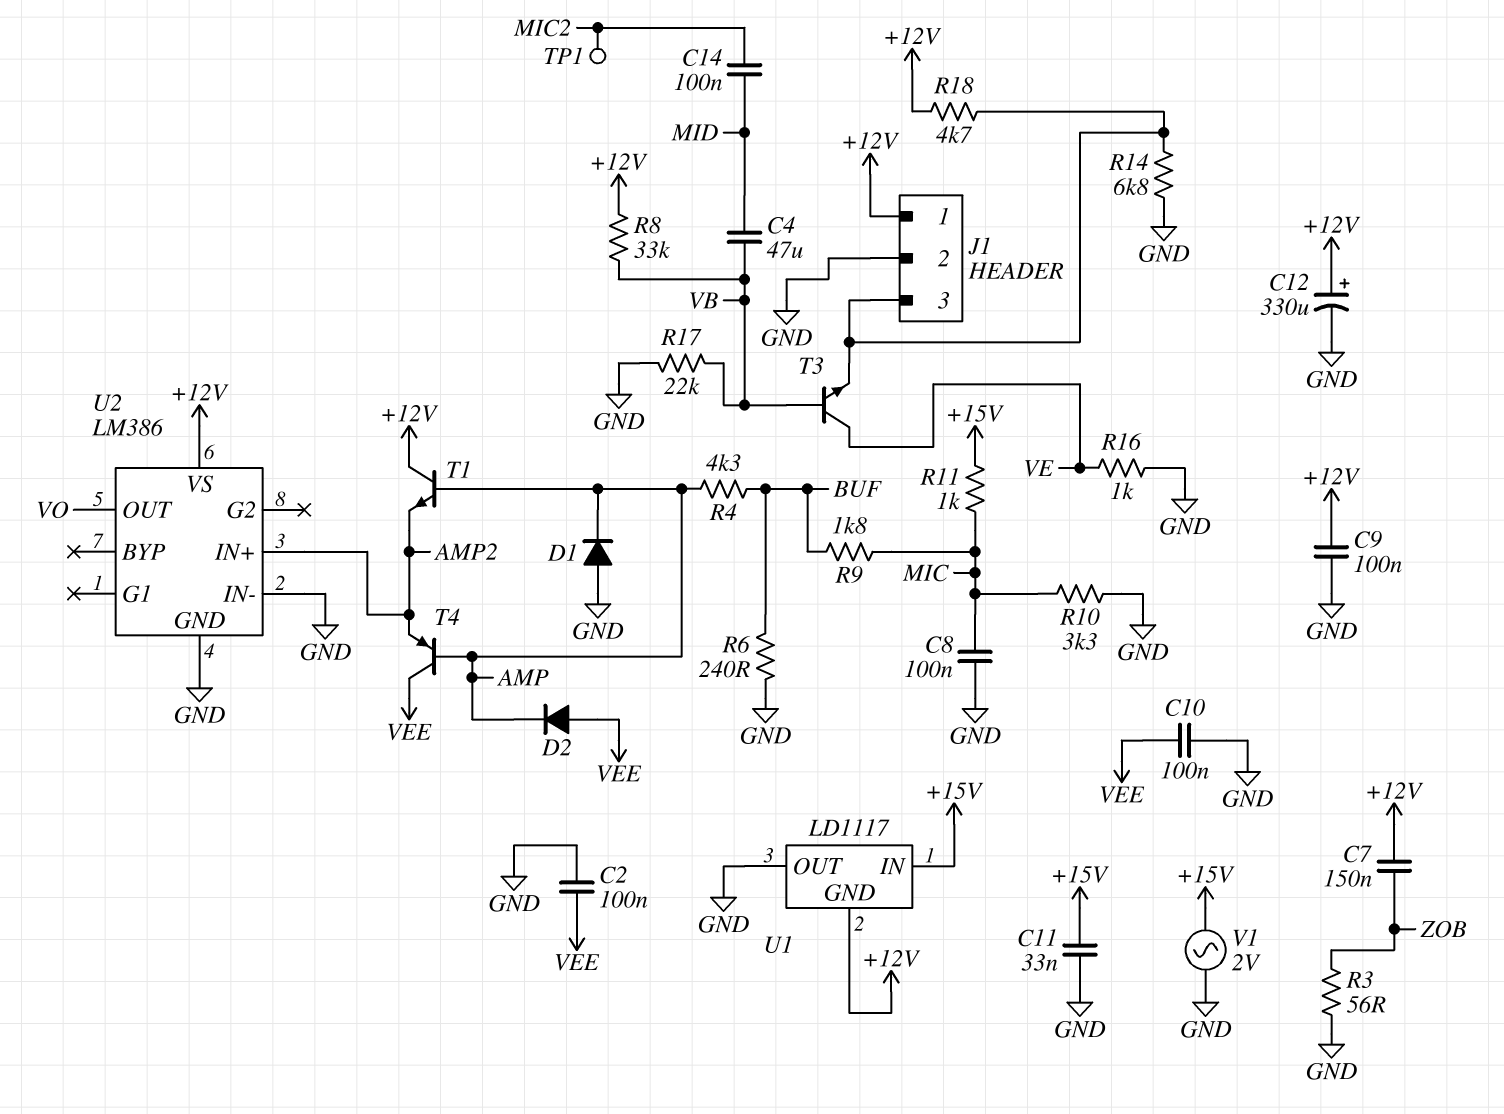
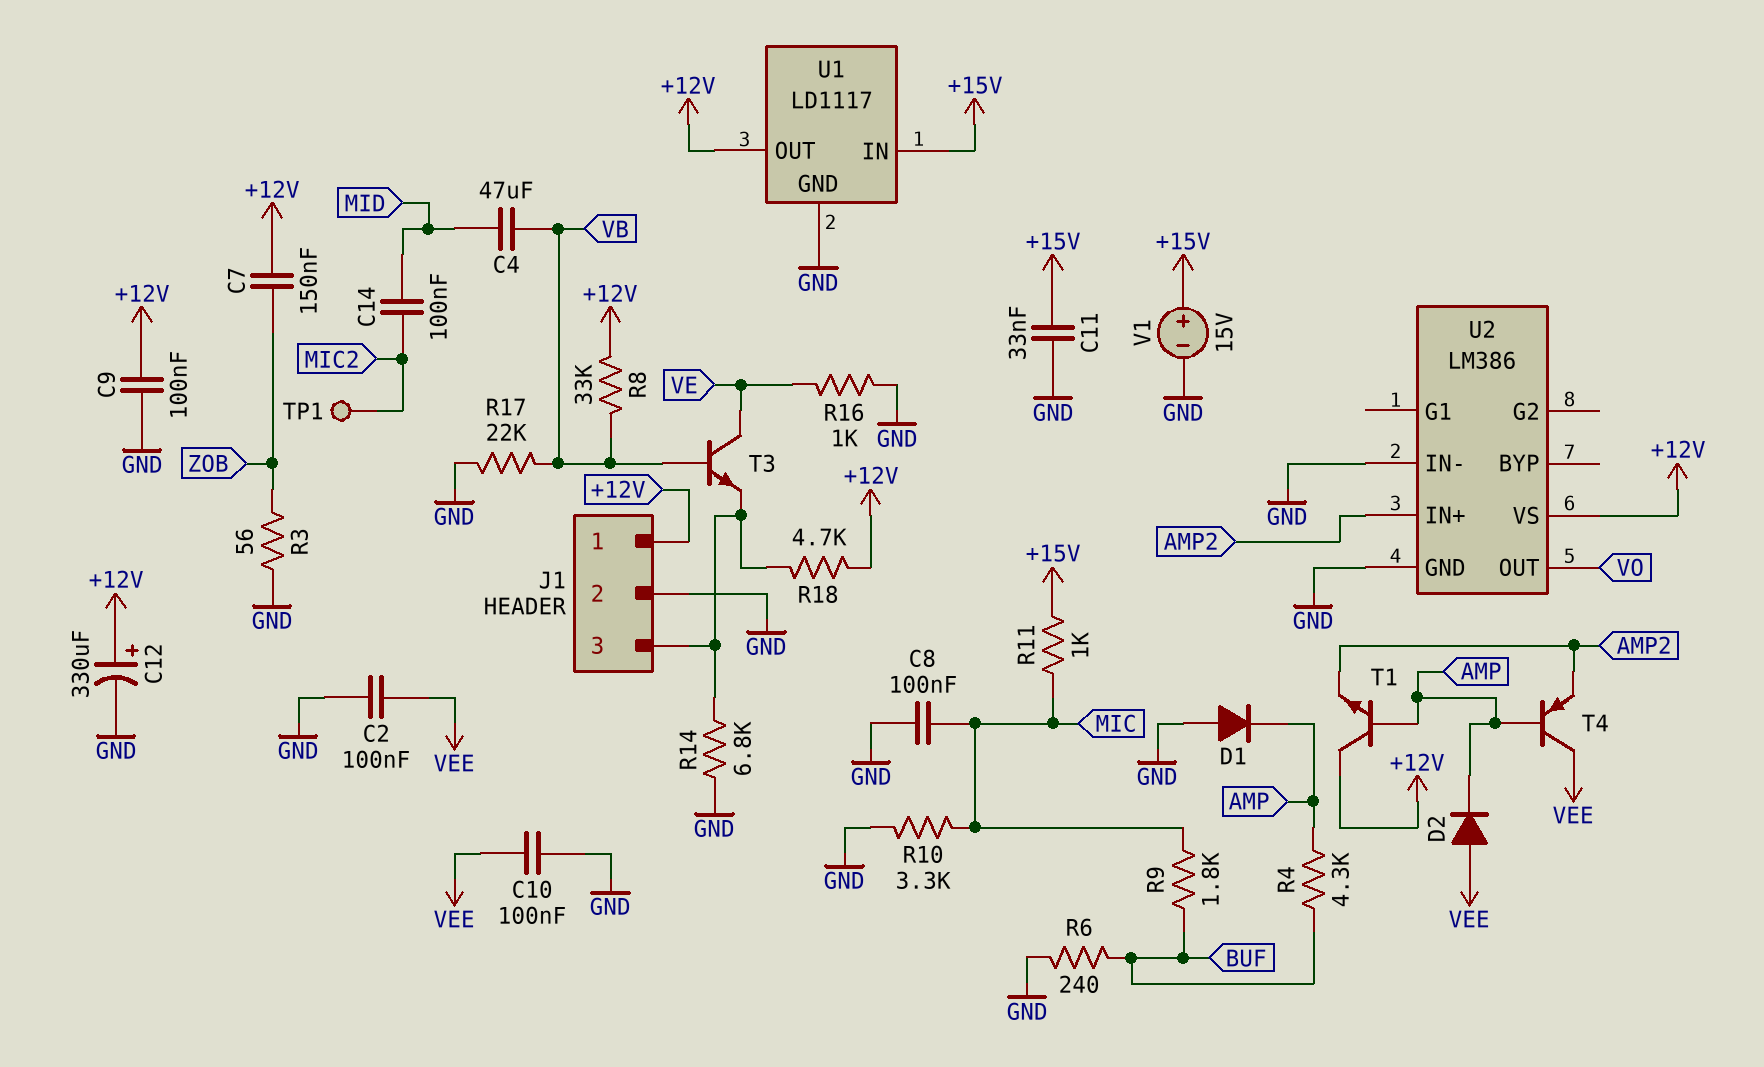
U1 pin GND: +12V -> GND
U1 pin OUT: GND -> +12V
V1: AC 2V (+15V, GND) -> 15V (plus +15V, minus GND)

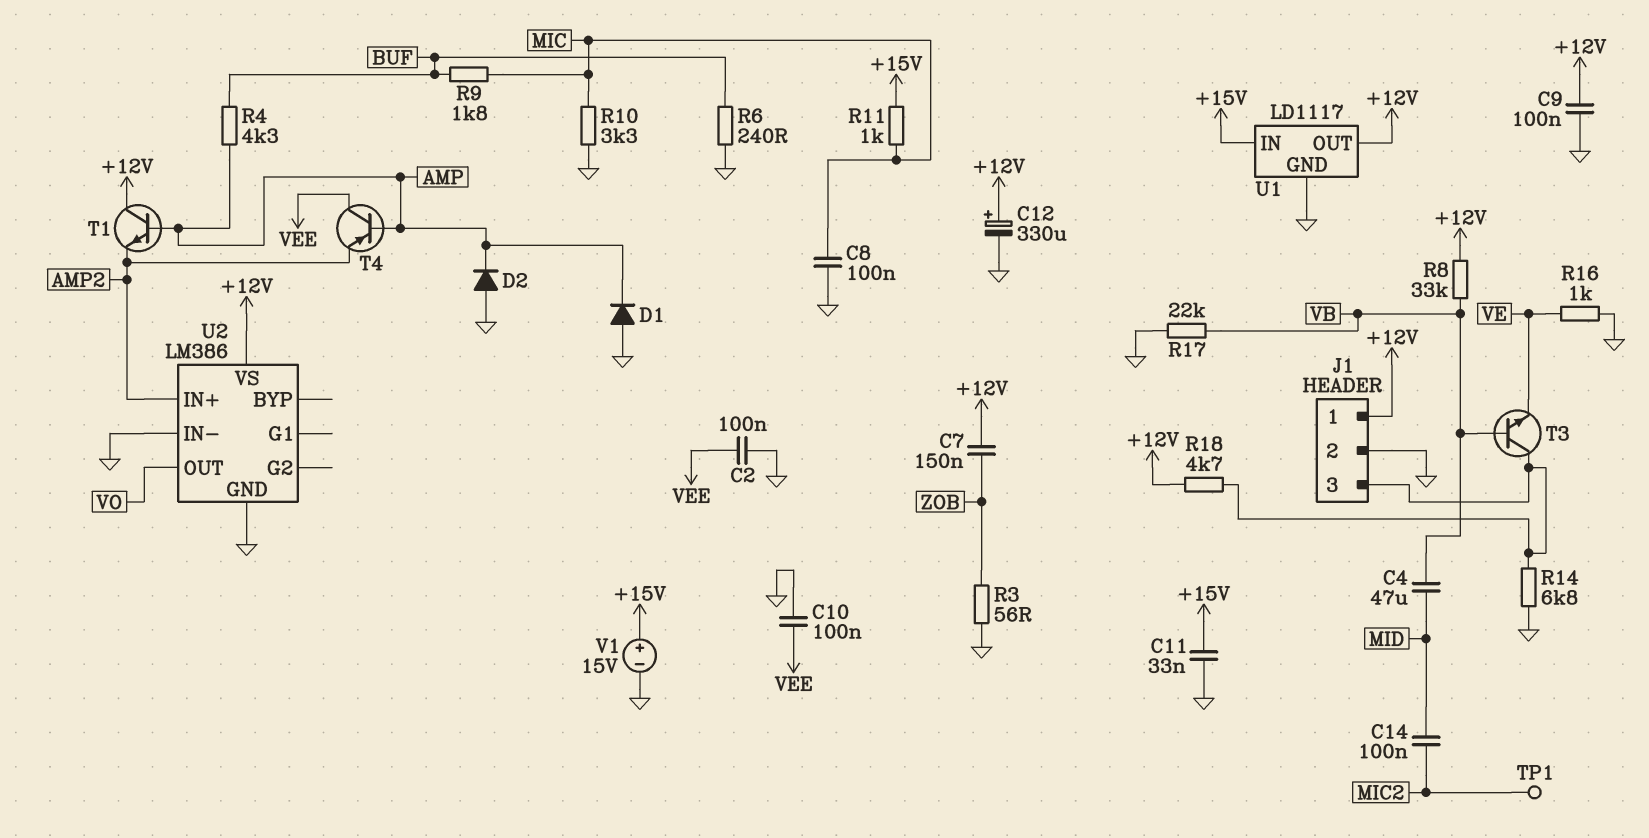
D2: diode (A VEE, K AMP) -> diode (A GND, K AMP)
T3: NPN (B VB, C VE, E J1/3) -> NPN (B VB, C J1/3, E VE)

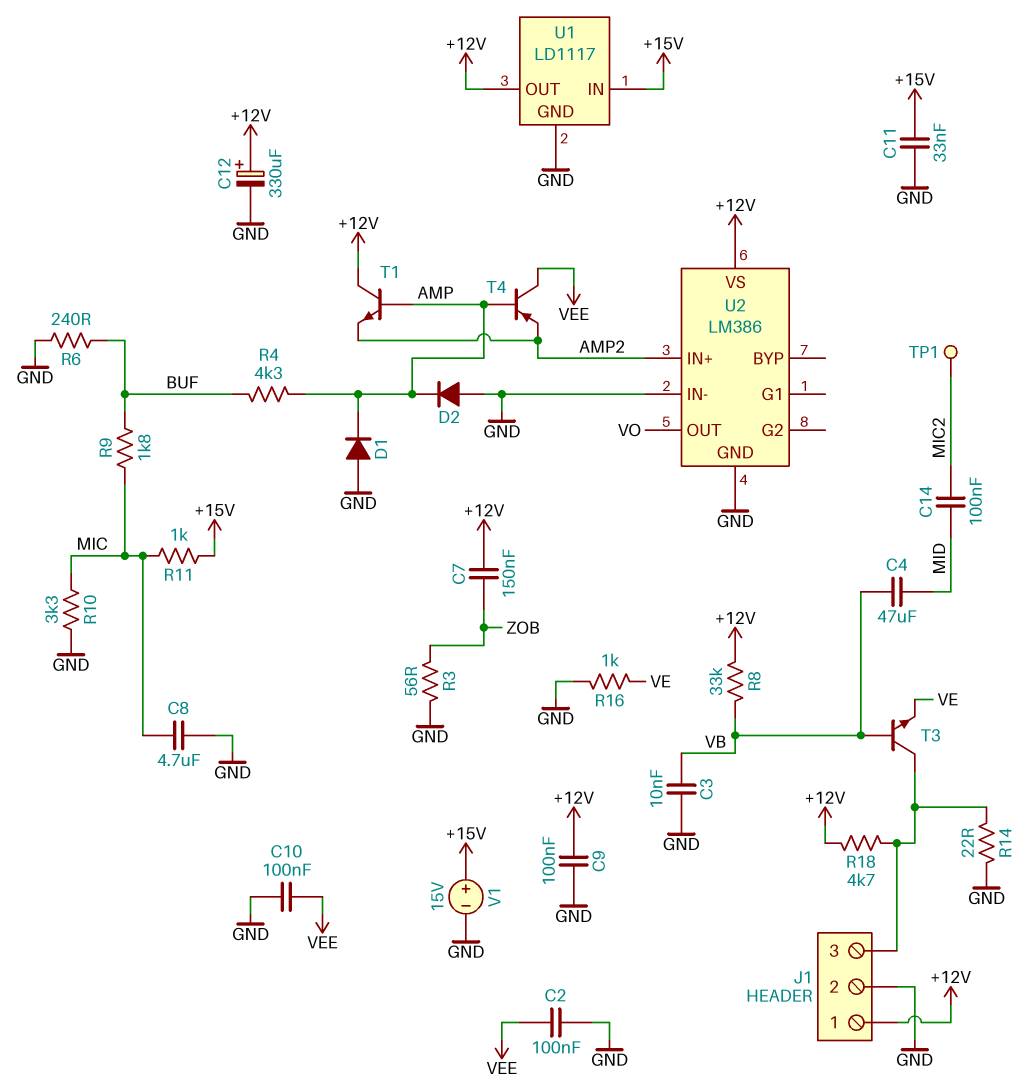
C3: none -> 10nF (GND, VB)
C8: 100nF (GND, MIC) -> 4.7uF (GND, MIC)
R14: 6.8k (GND, J1/3) -> 22 (GND, J1/3)
R17: 22k (GND, VB) -> none

